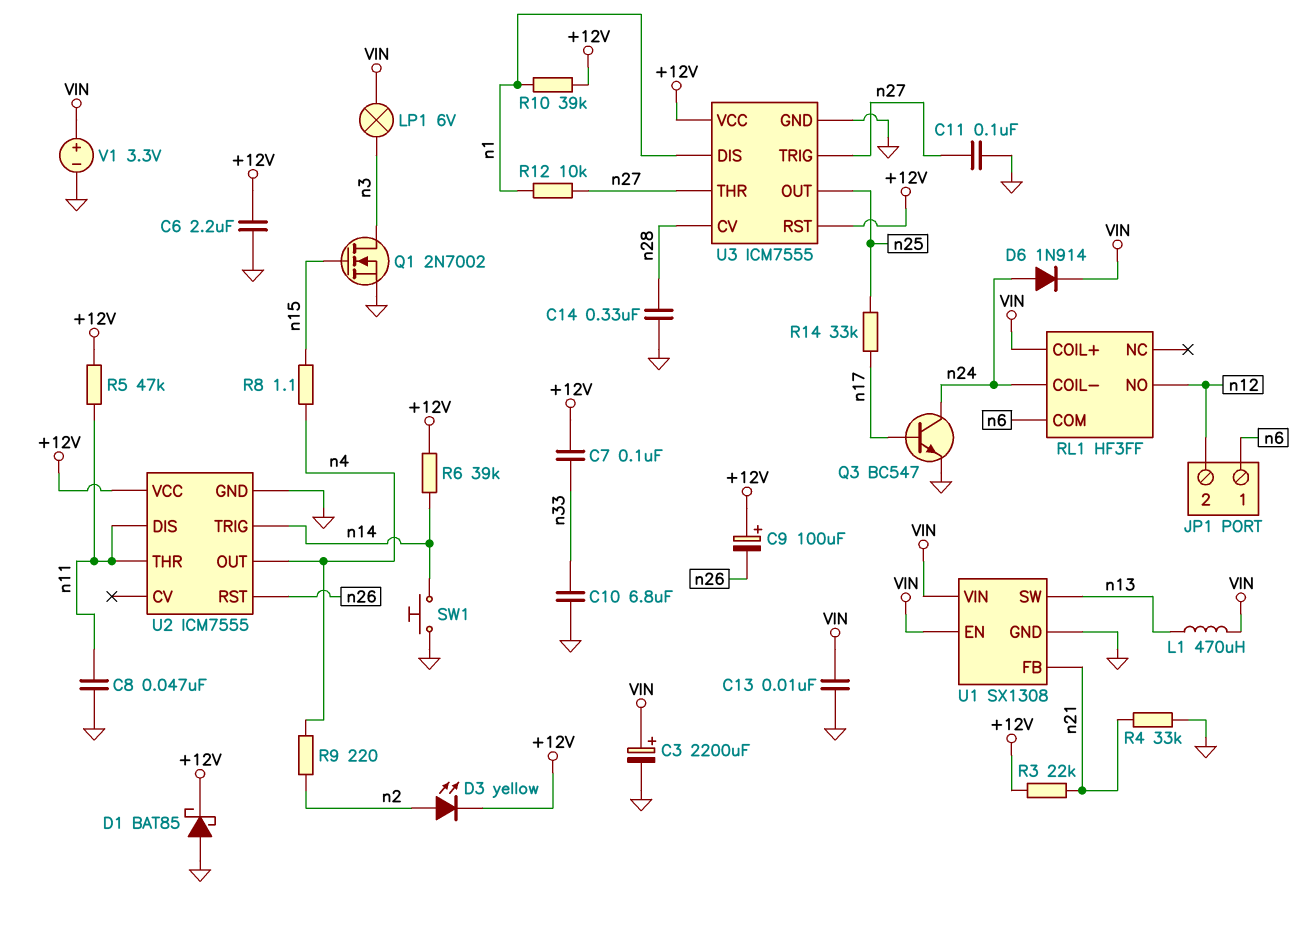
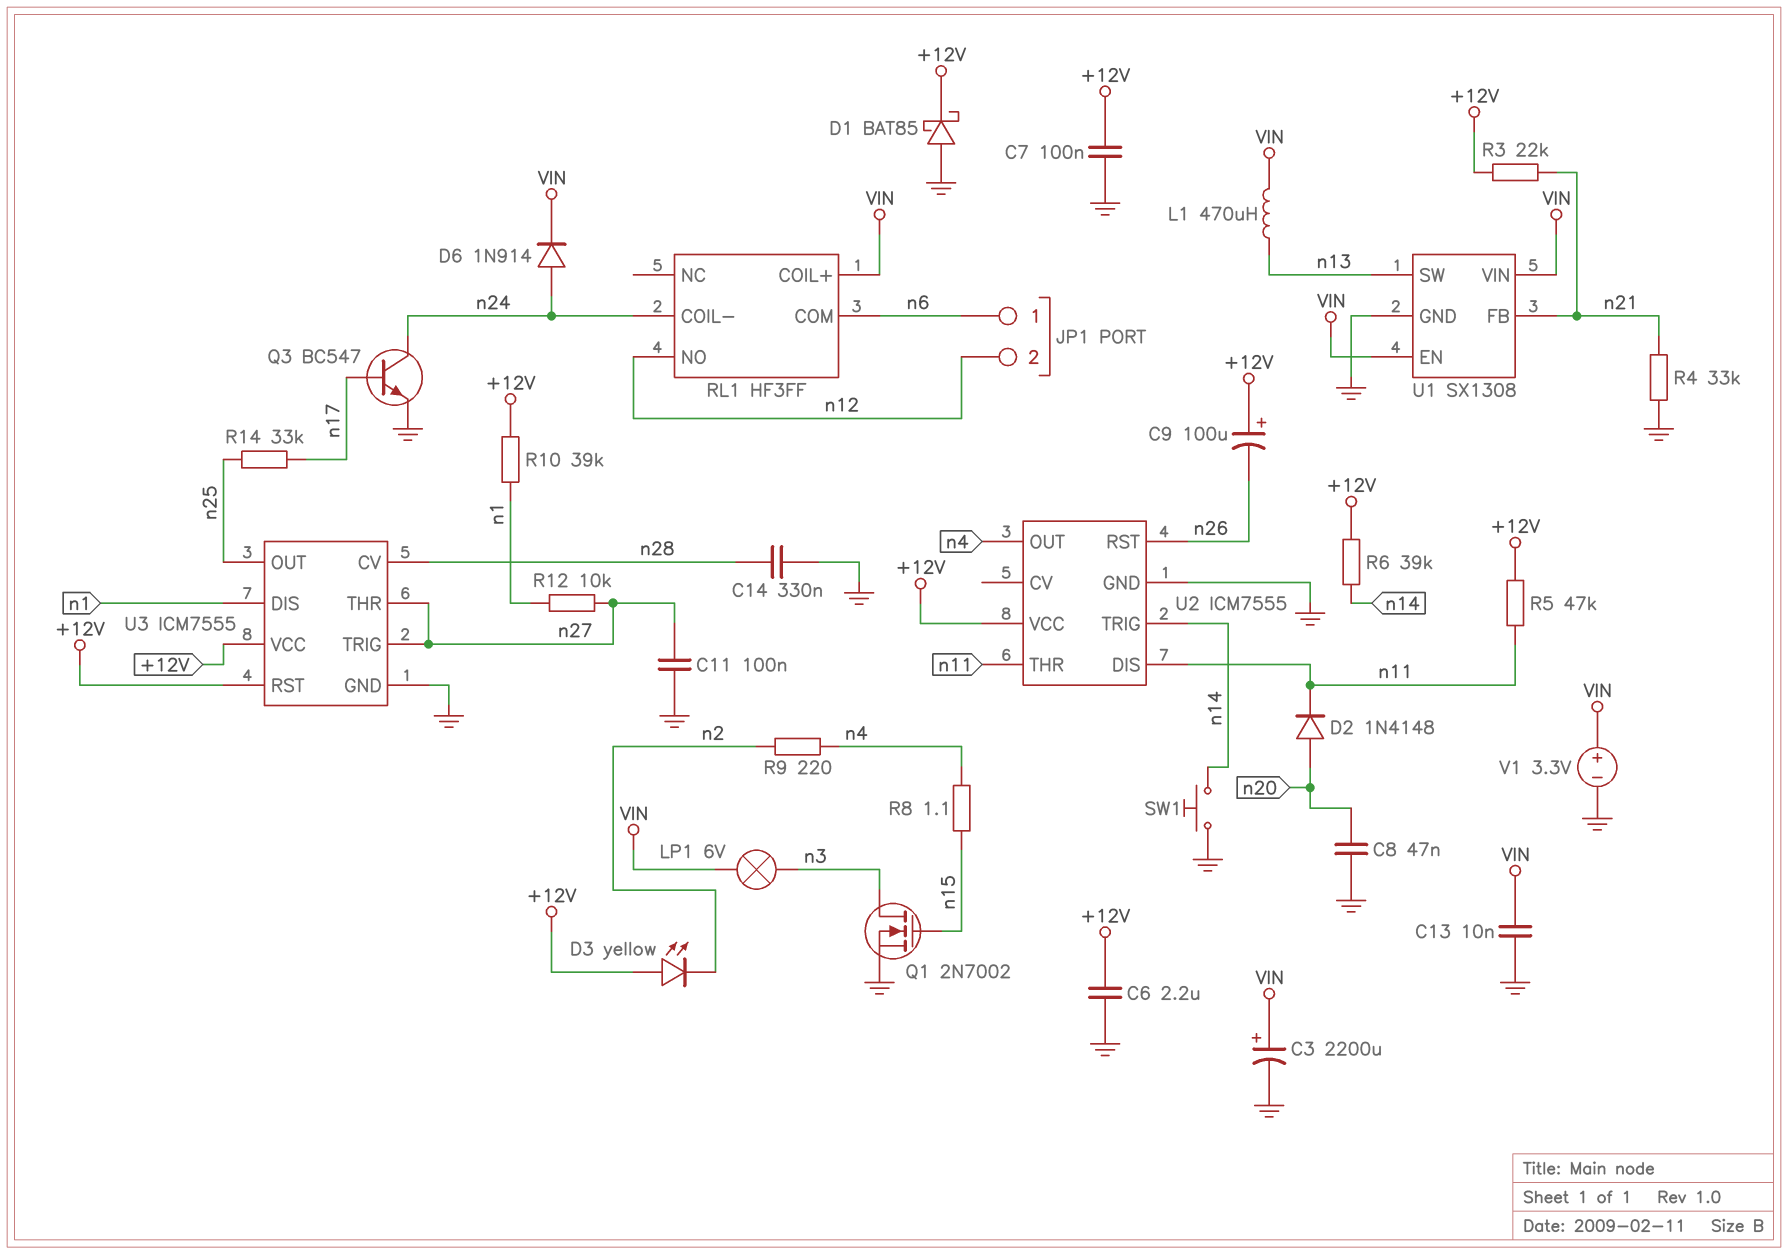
C7: 100nF (+12V, n33) -> 100nF (+12V, GND)
C8: 47nF (GND, n11) -> 47nF (GND, n20)
C10: 6.8uF (GND, n33) -> none
D2: none -> diode 1N4148 (A n20, K n11)
D3: LED yellow (A n2, K +12V) -> LED yellow (A +12V, K n2)

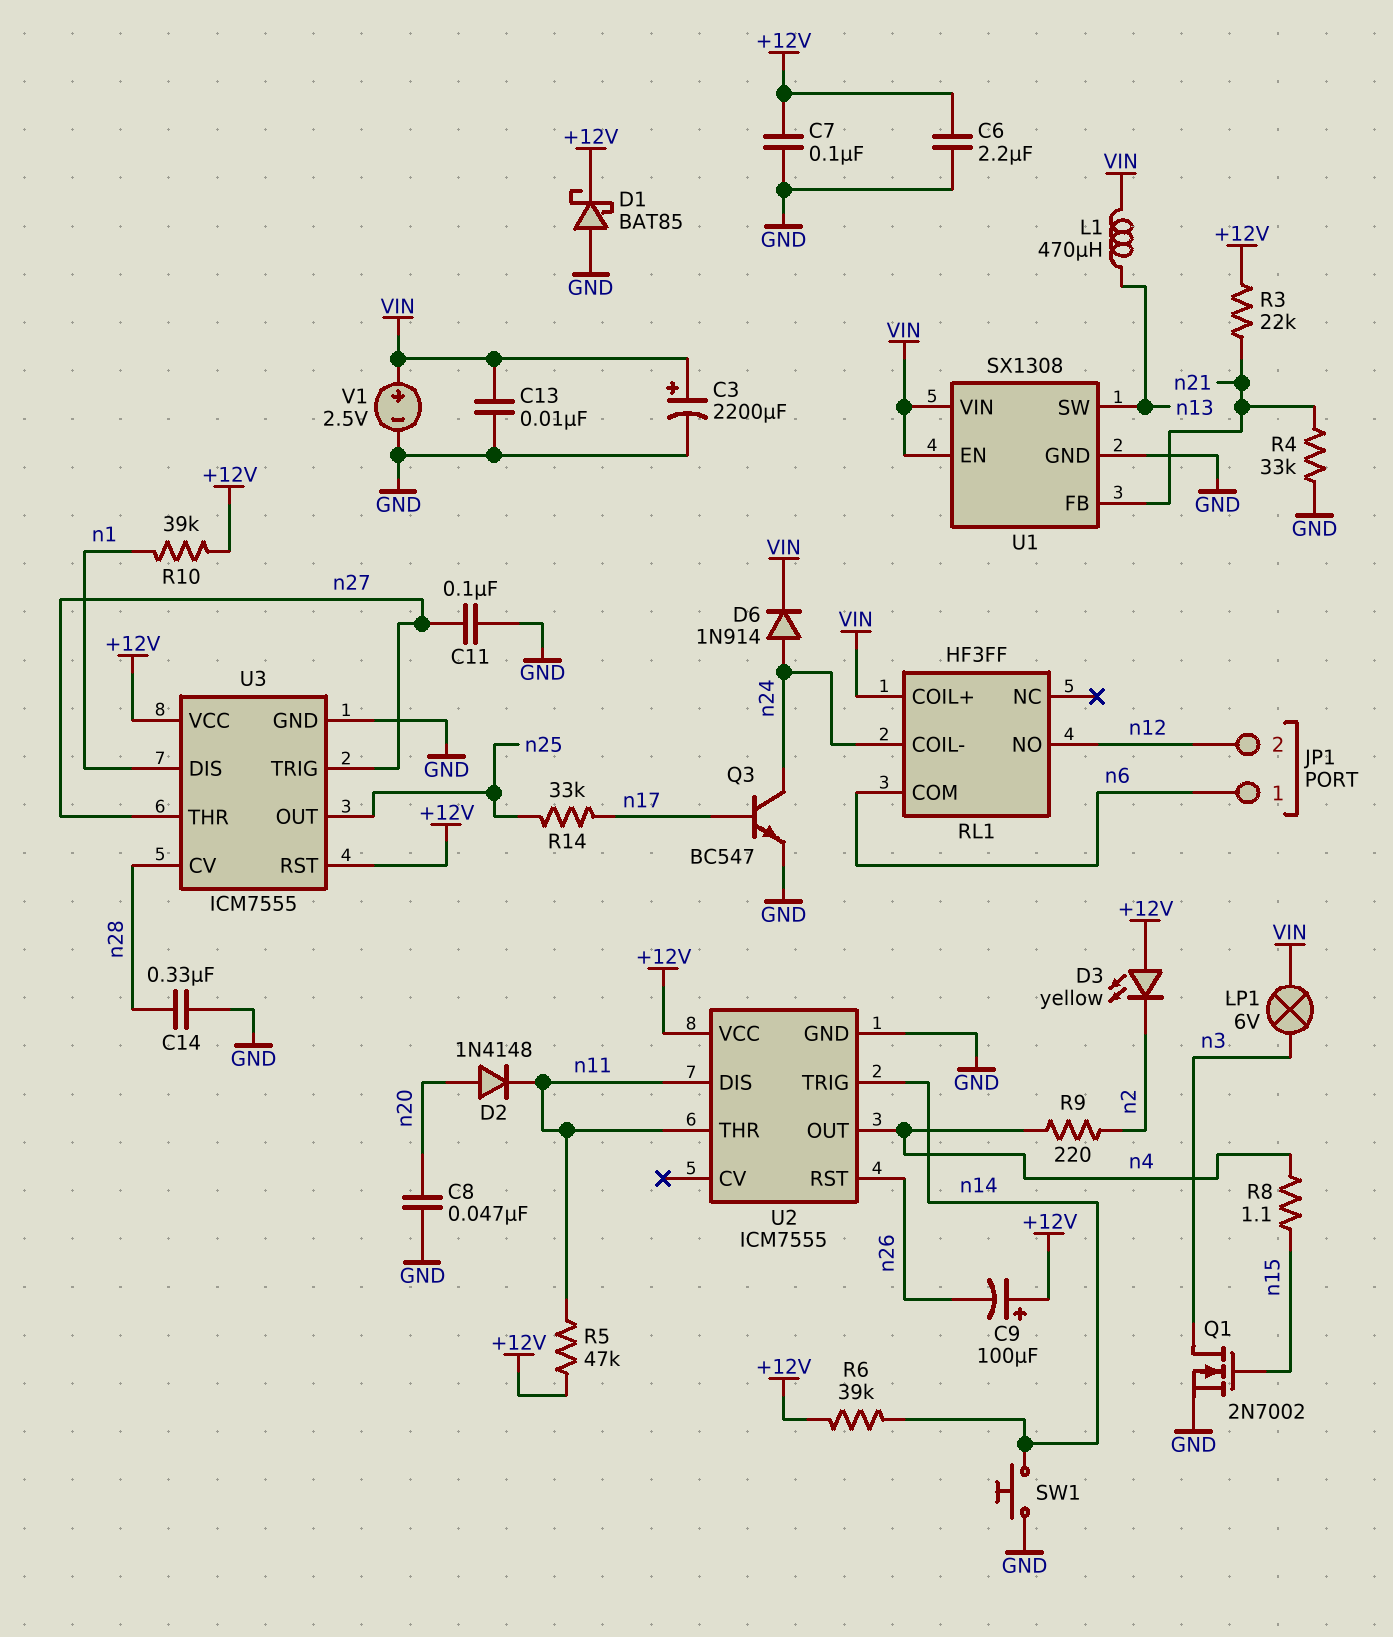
R12: 10k (n1, n27) -> none
V1: 3.3V (plus VIN, minus GND) -> 2.5V (plus VIN, minus GND)

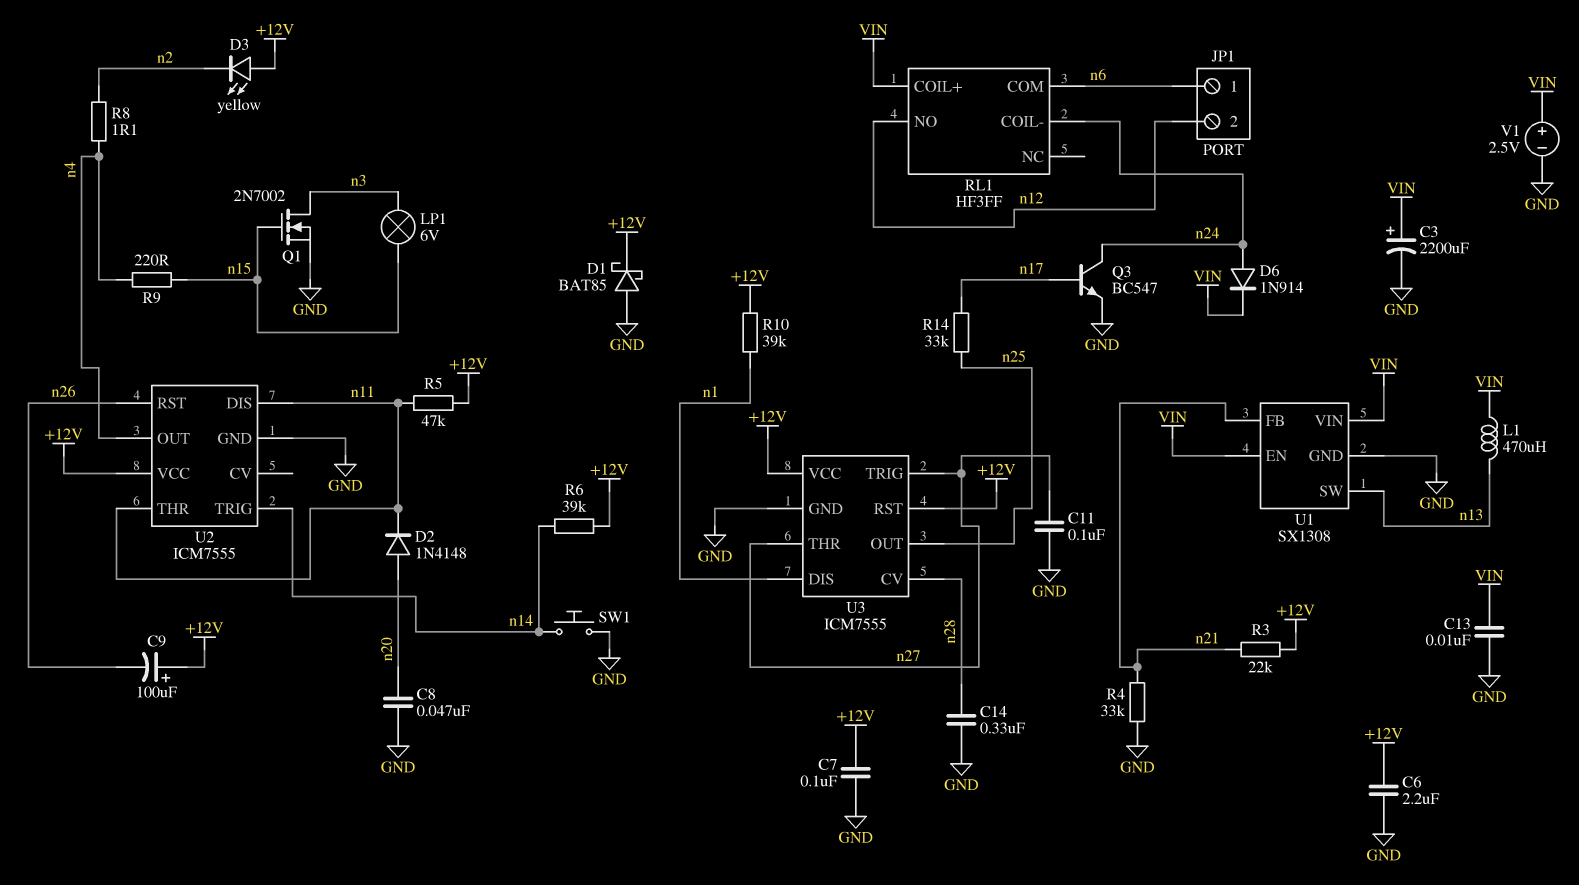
LP1: lamp 6V (VIN, n3) -> lamp 6V (n3, n15)
R8: 1.1 (n4, n15) -> 1.1 (n2, n4)
R9: 220 (n2, n4) -> 220 (n4, n15)

